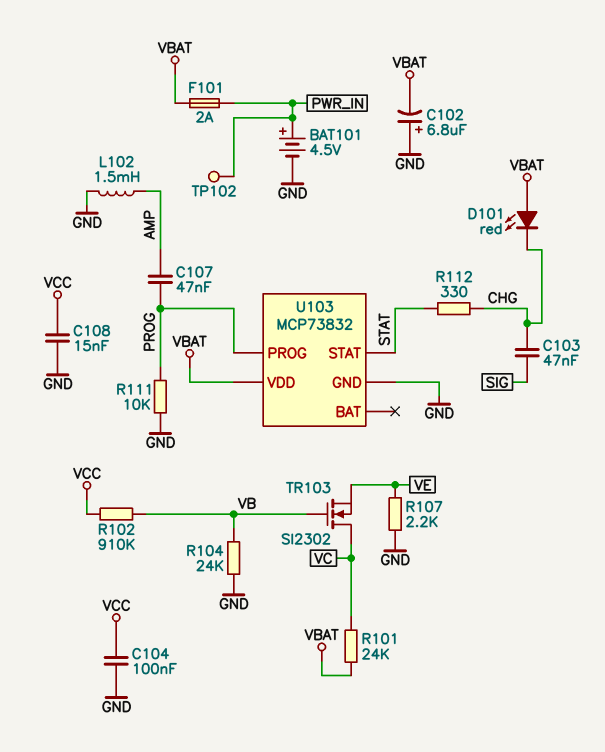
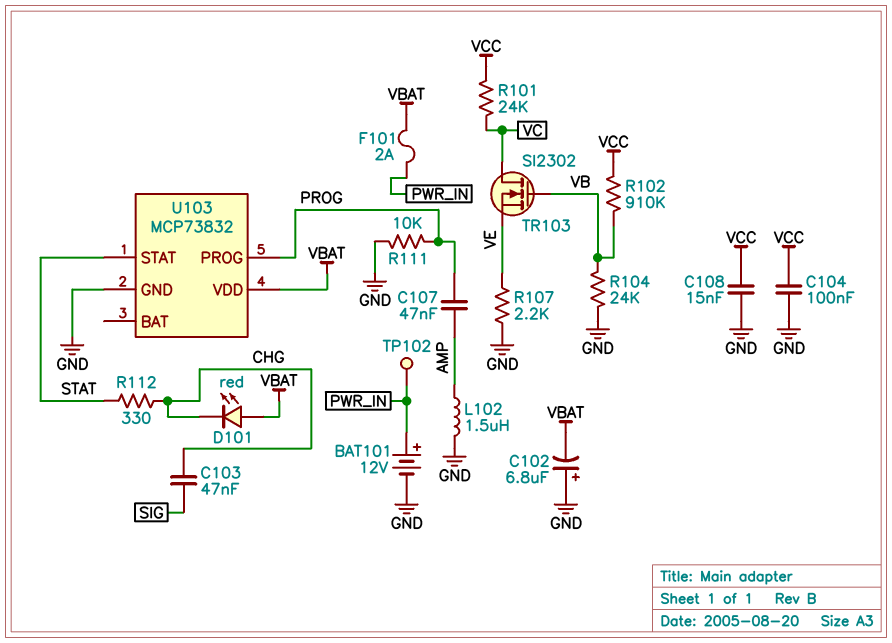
BAT101: 4.5V (plus PWR_IN, minus GND) -> 12V (plus PWR_IN, minus GND)
L102: 1.5mH (AMP, GND) -> 1.5uH (AMP, GND)
R101: 24k (VBAT, VC) -> 24k (VC, VCC)

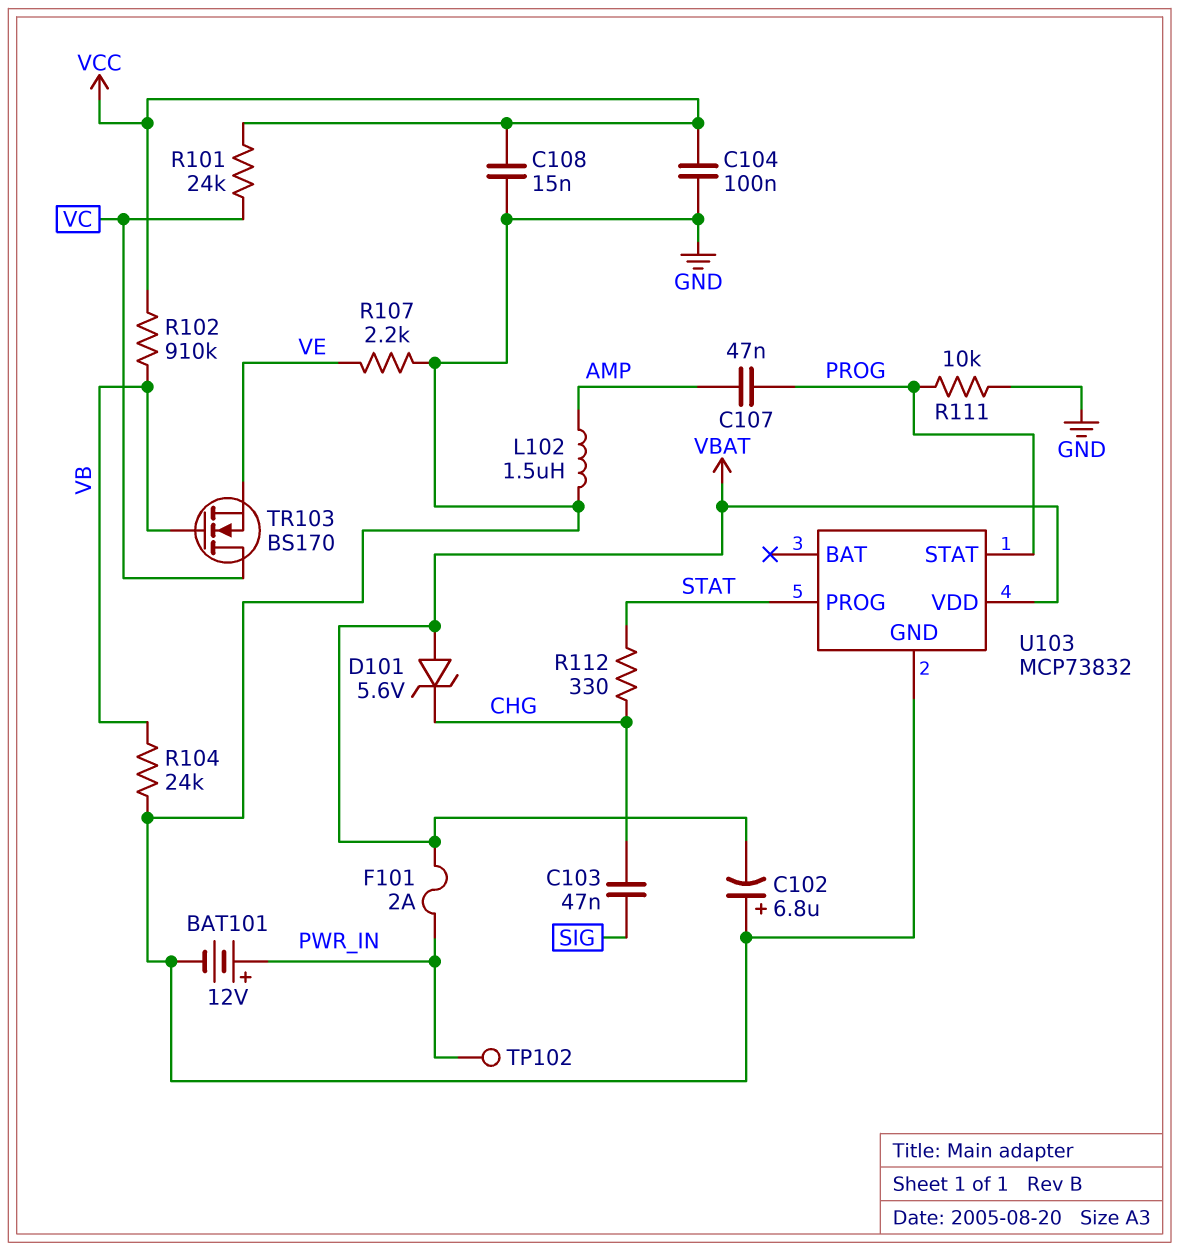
D101: LED red (A VBAT, K CHG) -> zener 5.6V (A VBAT, K CHG)
TR103: NMOS SI2302 (G VB, D VC, S VE) -> NMOS BS170 (G VB, D VC, S VE)
U103 pin PROG: PROG -> STAT
U103 pin STAT: STAT -> PROG

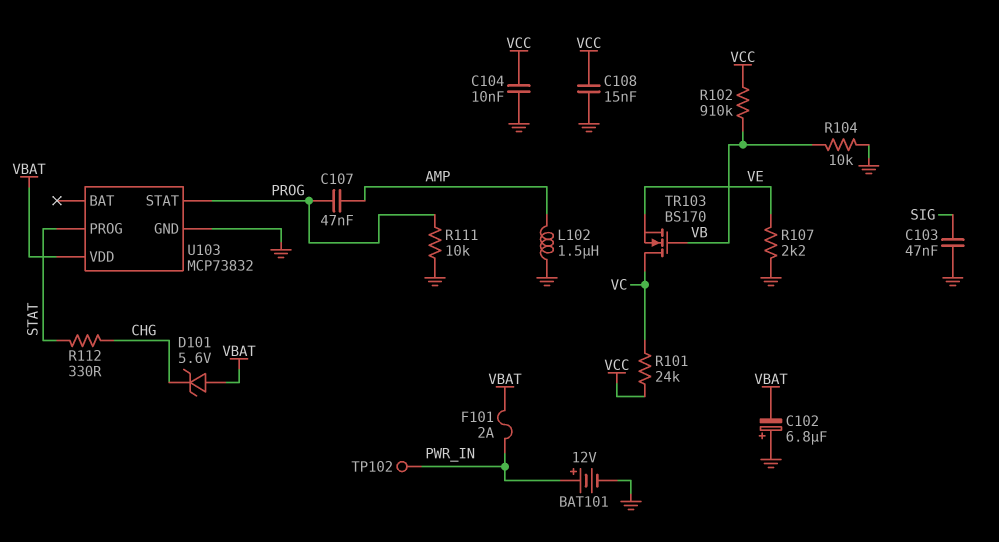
C103: 47nF (CHG, SIG) -> 47nF (GND, SIG)
C104: 100nF (GND, VCC) -> 10nF (GND, VCC)
R104: 24k (GND, VB) -> 10k (GND, VB)

